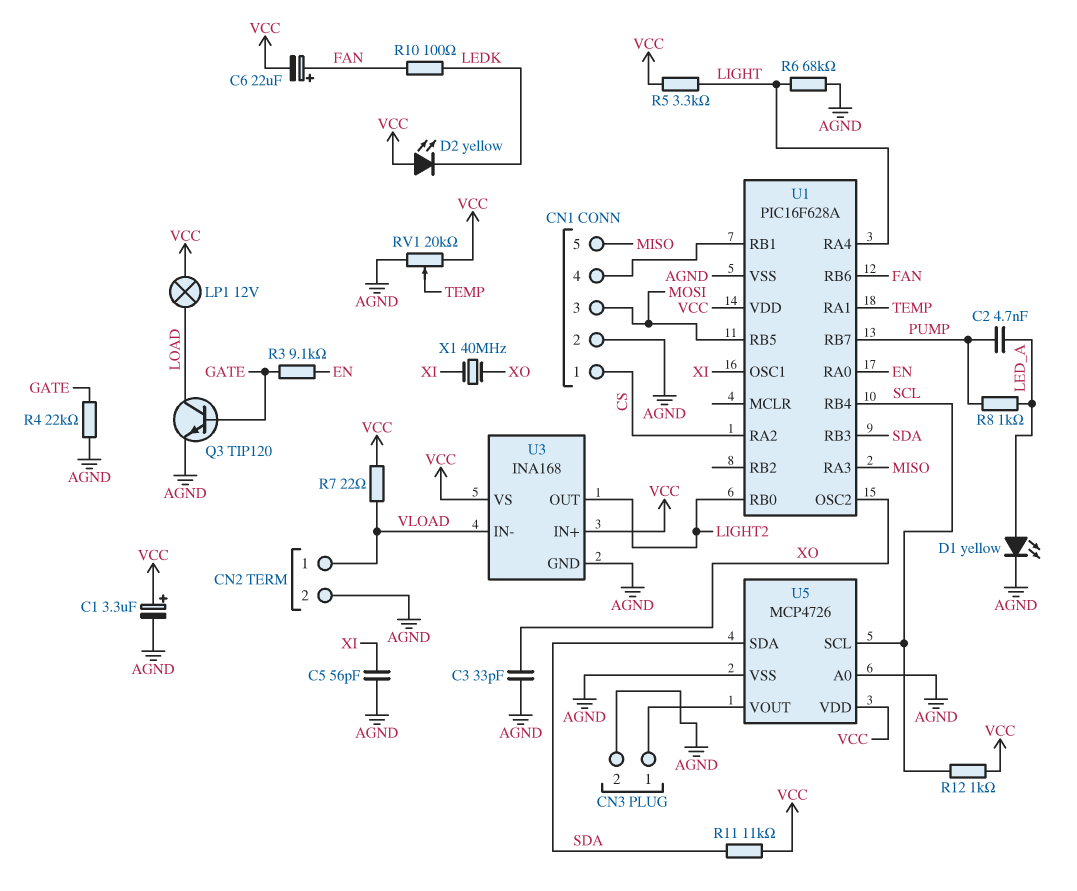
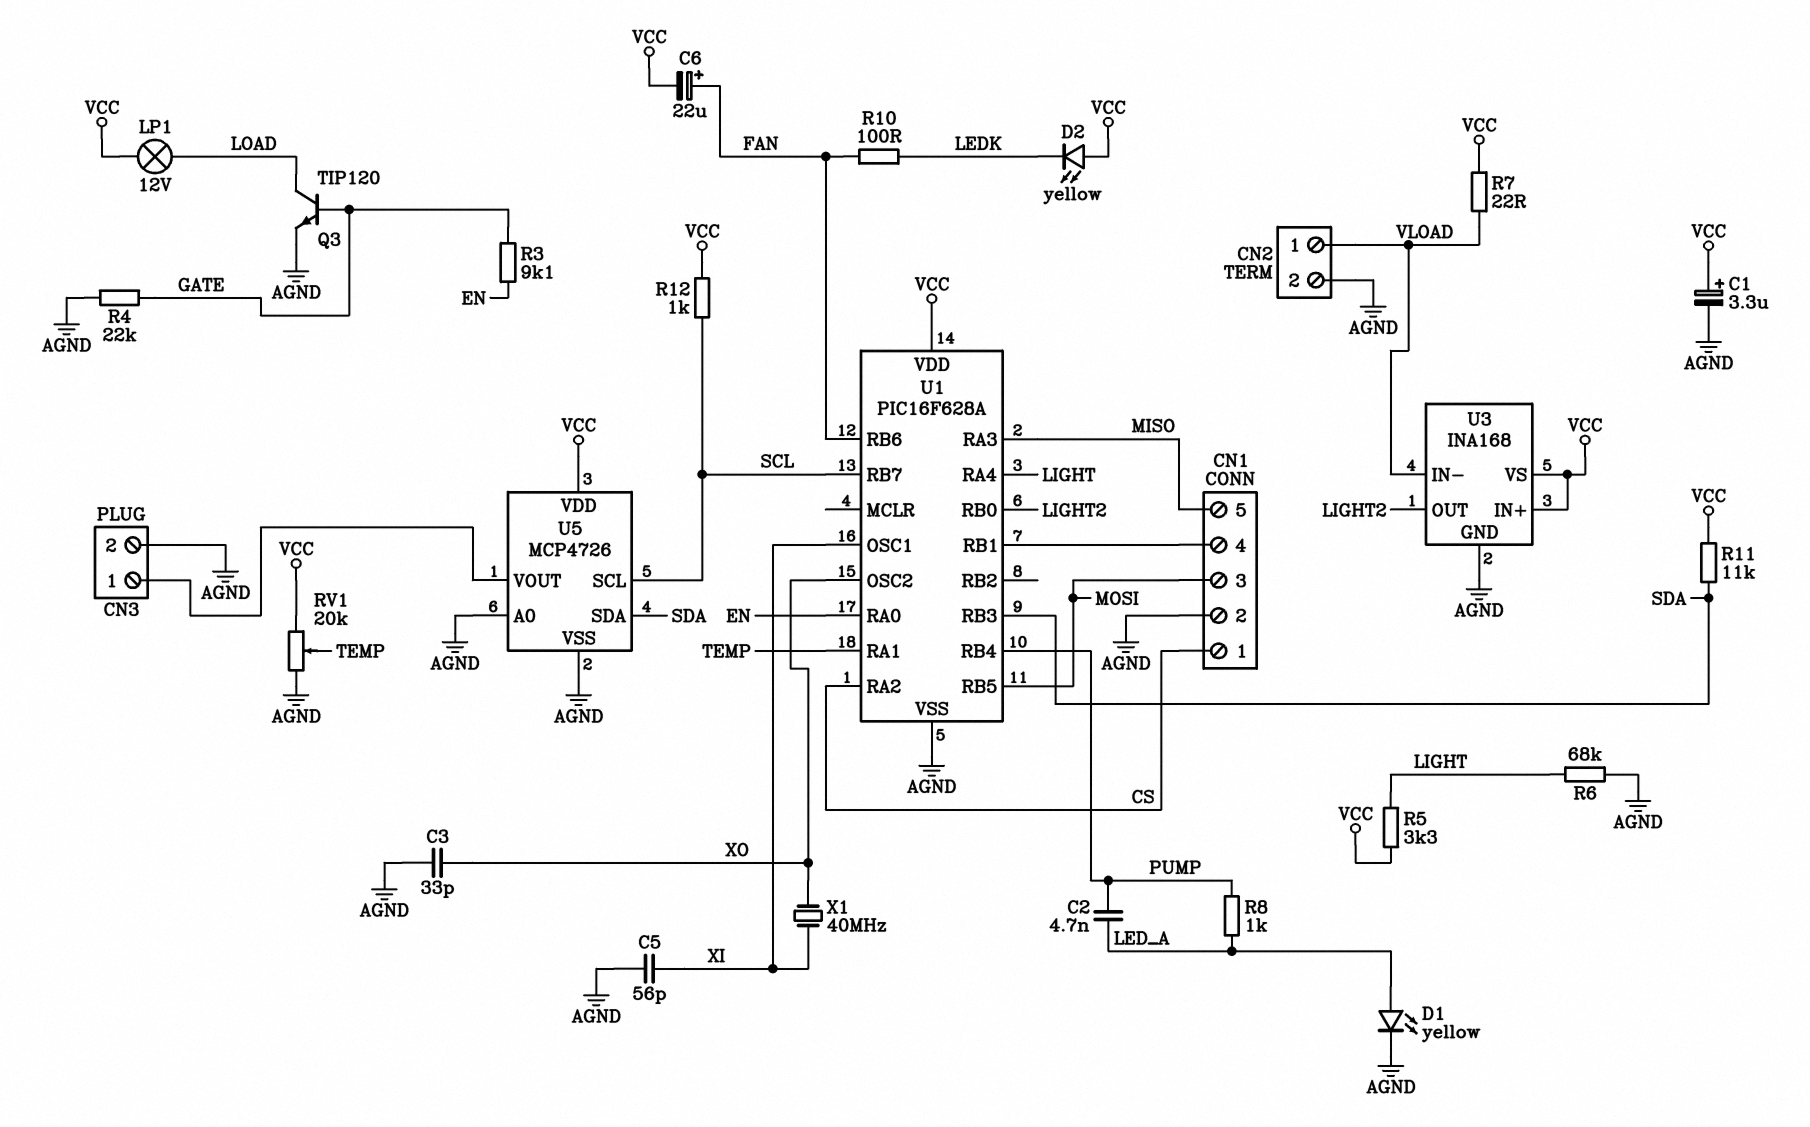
U1 pin RB4: SCL -> PUMP
U1 pin RB7: PUMP -> SCL

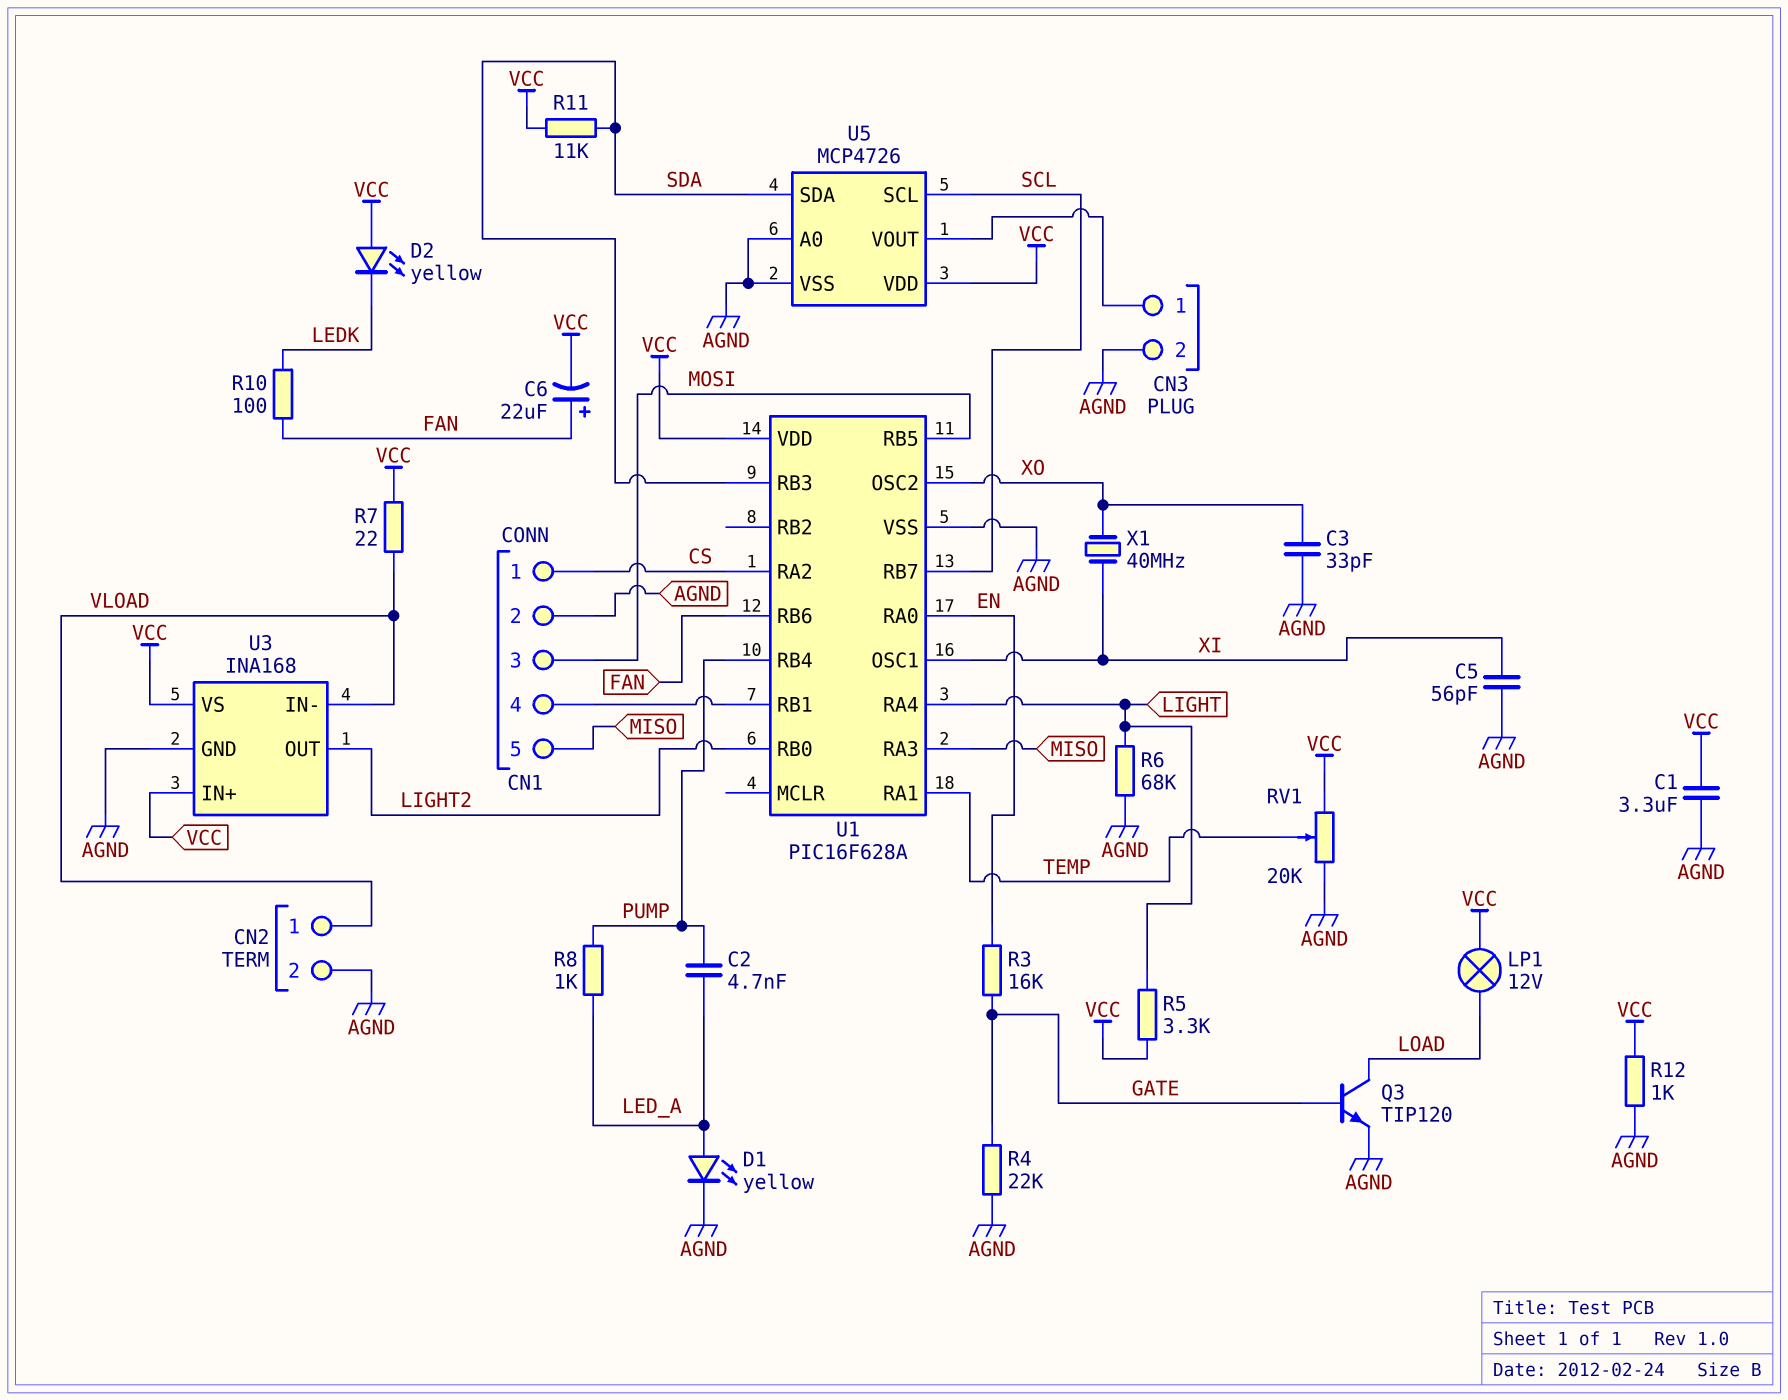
C1: 3.3uF (plus VCC, minus AGND) -> 3.3uF (AGND, VCC)
R3: 9.1k (EN, GATE) -> 16k (EN, GATE)
R12: 1k (SCL, VCC) -> 1k (AGND, VCC)

